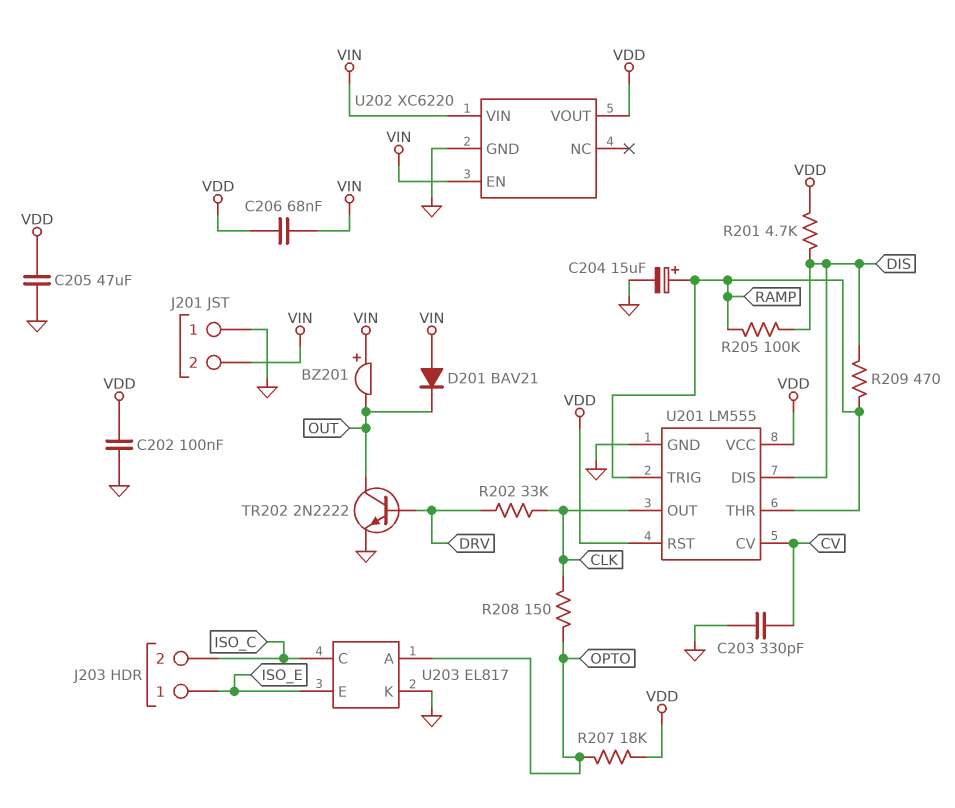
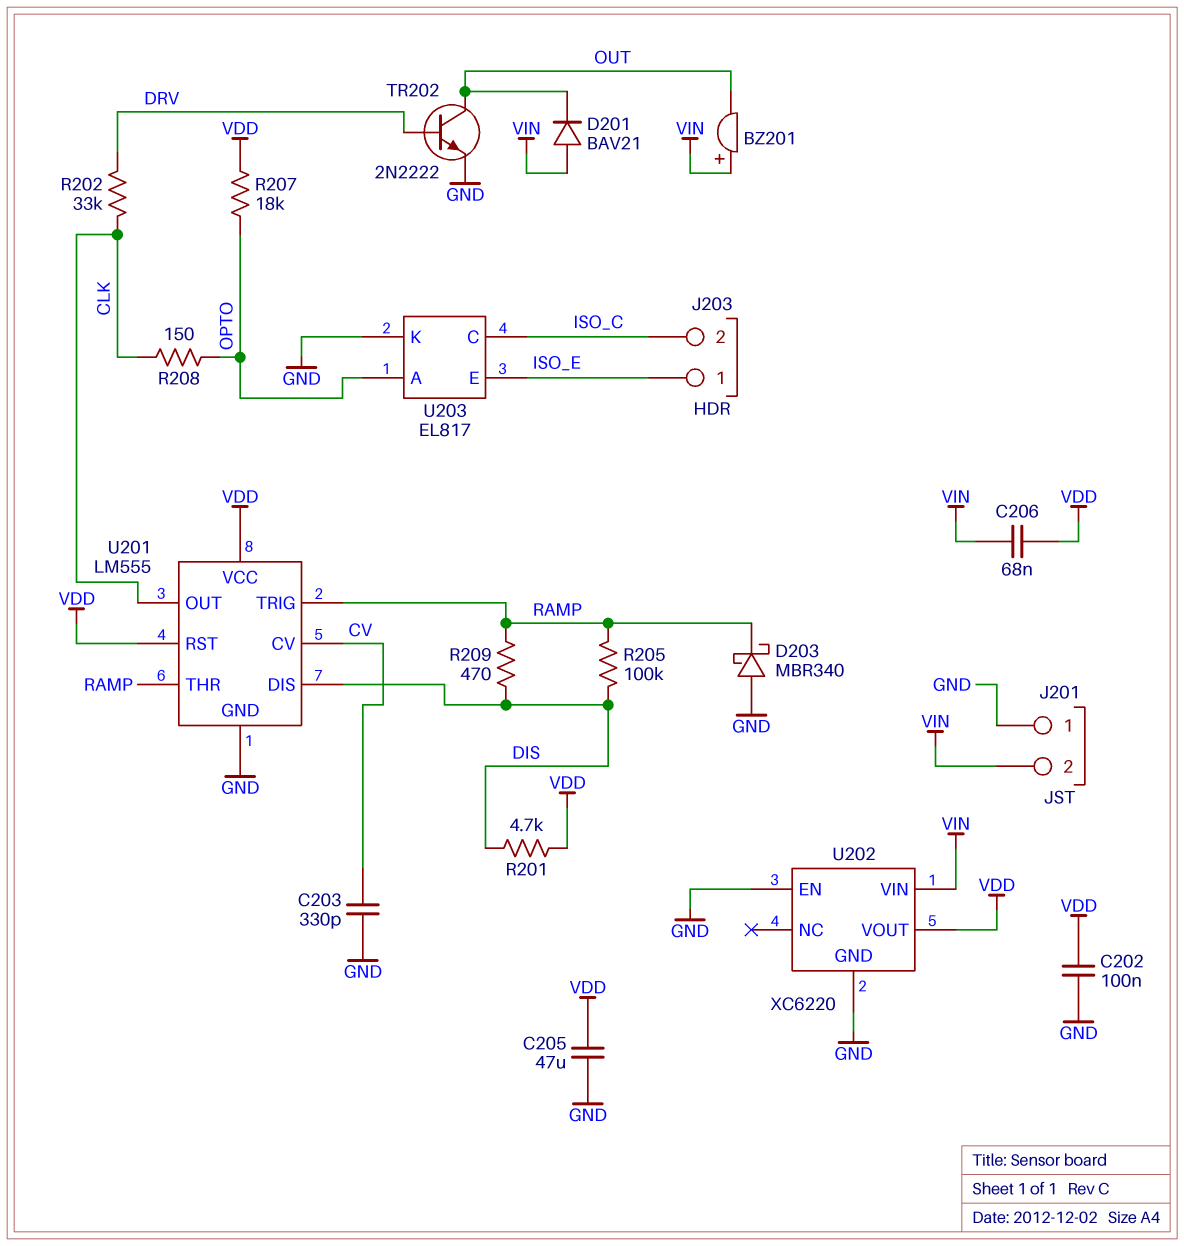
C204: 15uF (plus RAMP, minus GND) -> none
D203: none -> schottky MBR340 (A GND, K RAMP)
U202 pin EN: VIN -> GND

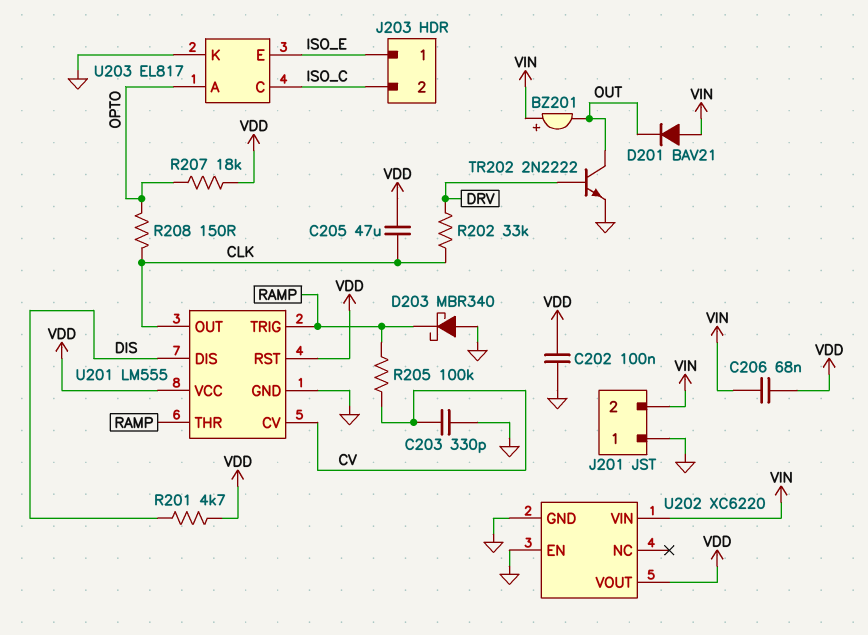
C205: 47uF (GND, VDD) -> 47uF (CLK, VDD)
R205: 100k (DIS, RAMP) -> 100k (CV, RAMP)
R209: 470 (DIS, RAMP) -> none

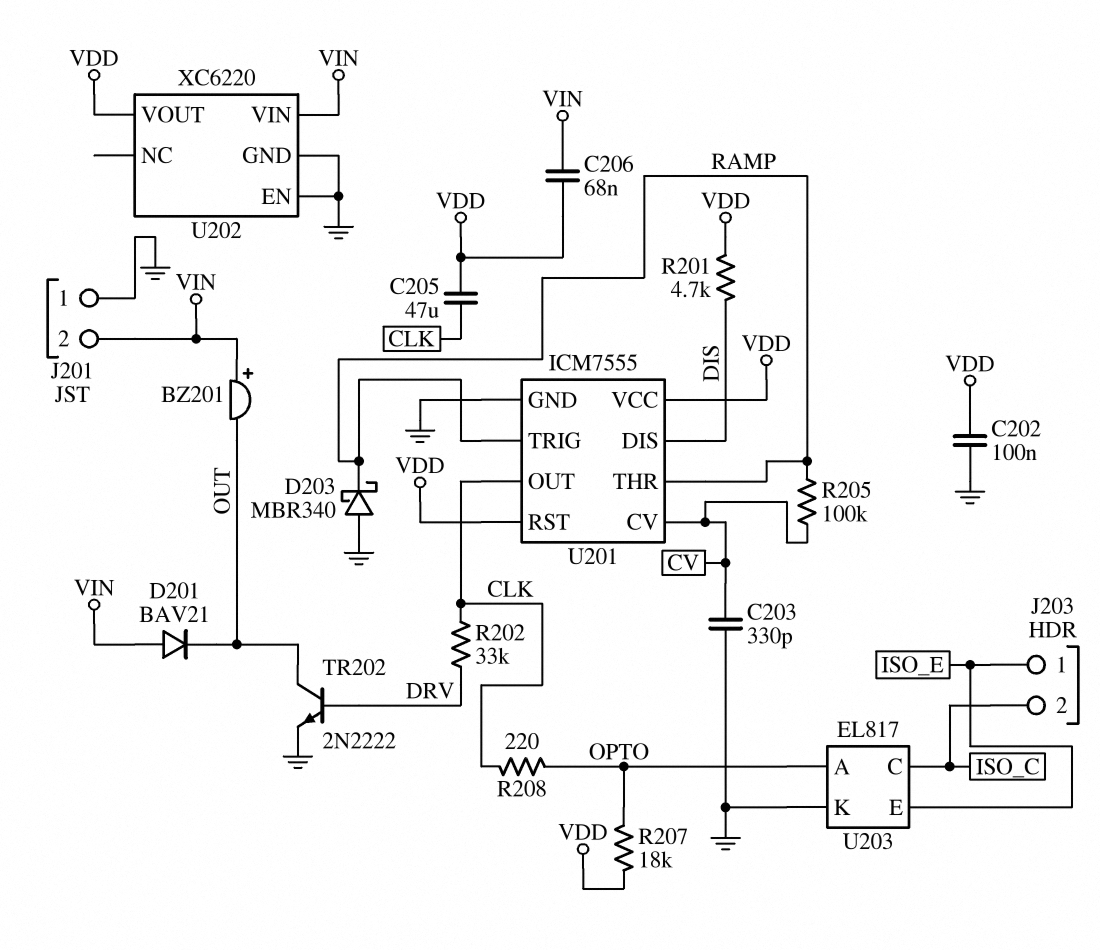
R208: 150 (CLK, OPTO) -> 220 (CLK, OPTO)
U201: LM555 -> ICM7555

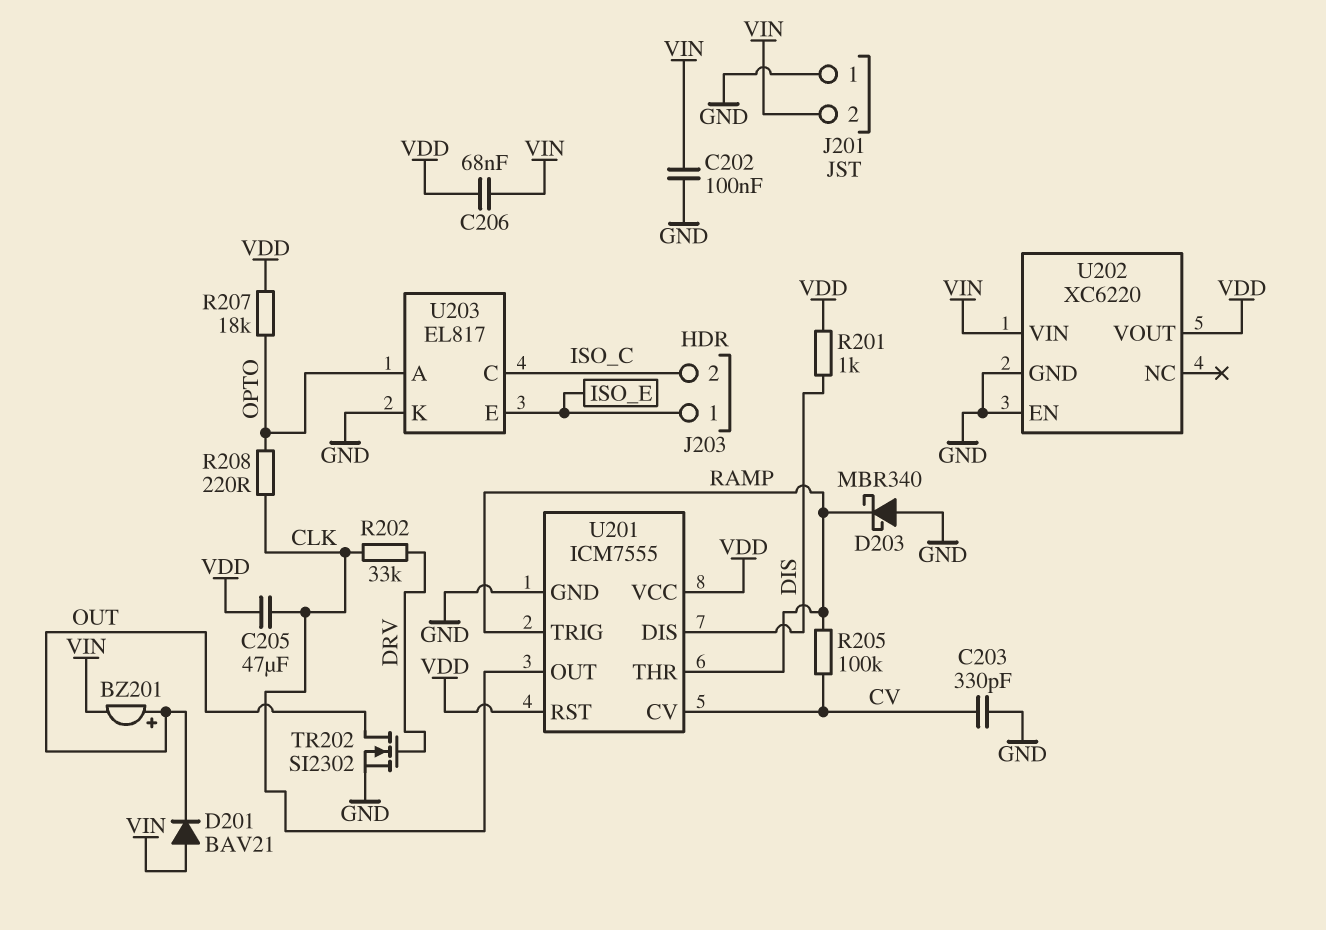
BZ201: buzzer (plus VIN, minus OUT) -> buzzer (plus OUT, minus VIN)
C202: 100nF (GND, VDD) -> 100nF (GND, VIN)
R201: 4.7k (DIS, VDD) -> 1k (DIS, VDD)
TR202: NPN 2N2222 (B DRV, C OUT, E GND) -> NMOS SI2302 (G DRV, D OUT, S GND)

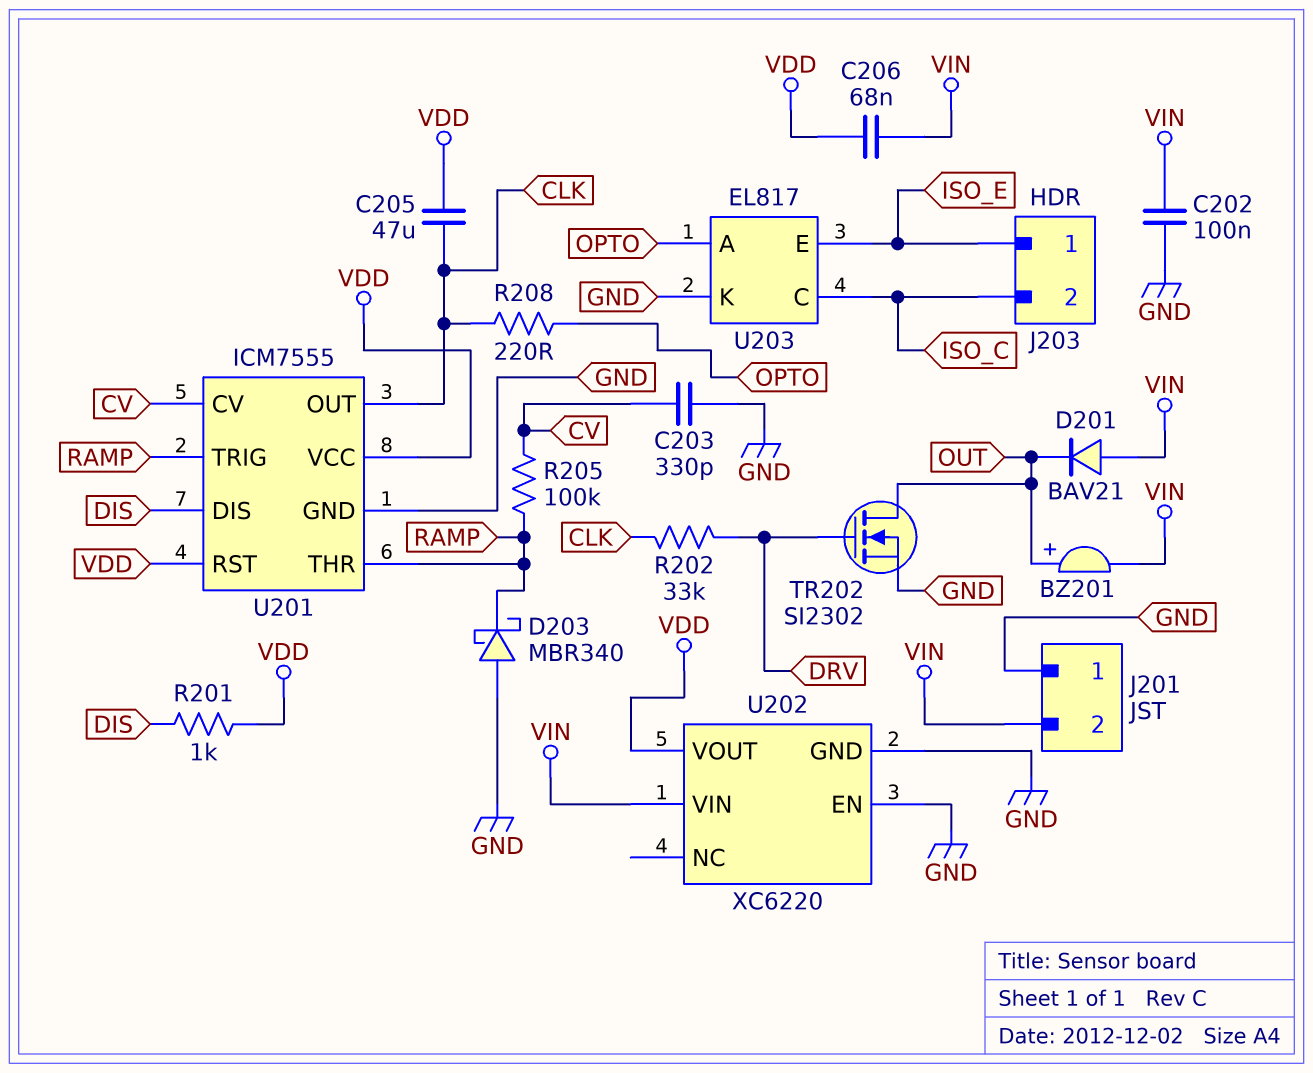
R207: 18k (OPTO, VDD) -> none

